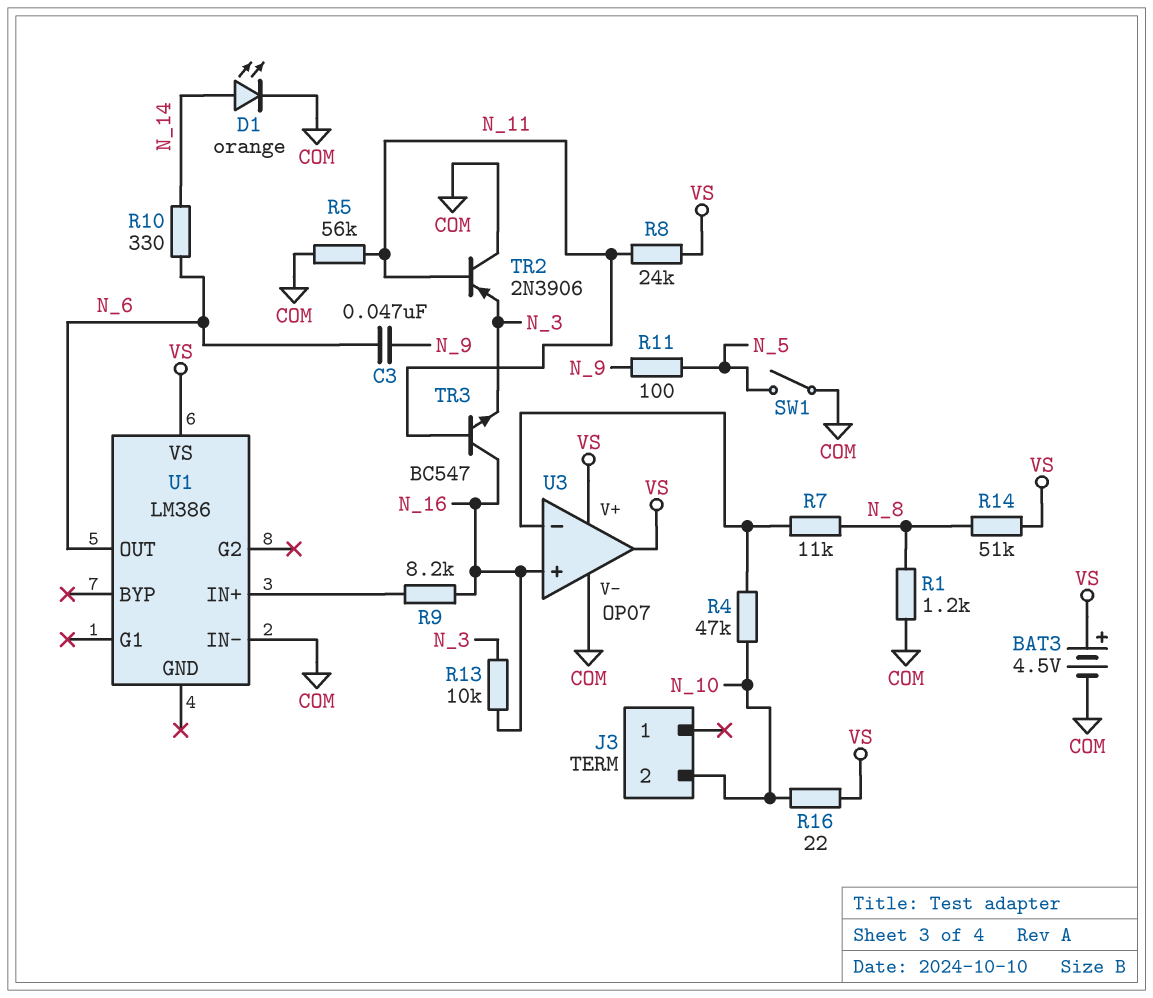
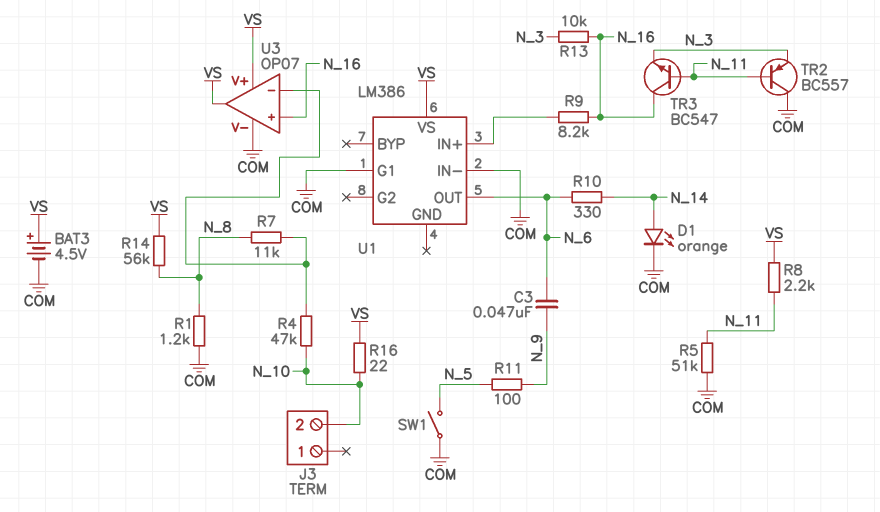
R5: 56k (COM, N_11) -> 51k (COM, N_11)
R8: 24k (N_11, VS) -> 2.2k (N_11, VS)
R14: 51k (N_8, VS) -> 56k (N_8, VS)
TR2: PNP 2N3906 (B N_11, C COM, E N_3) -> PNP BC557 (B N_11, C COM, E N_3)
U1 pin G1: none -> COM

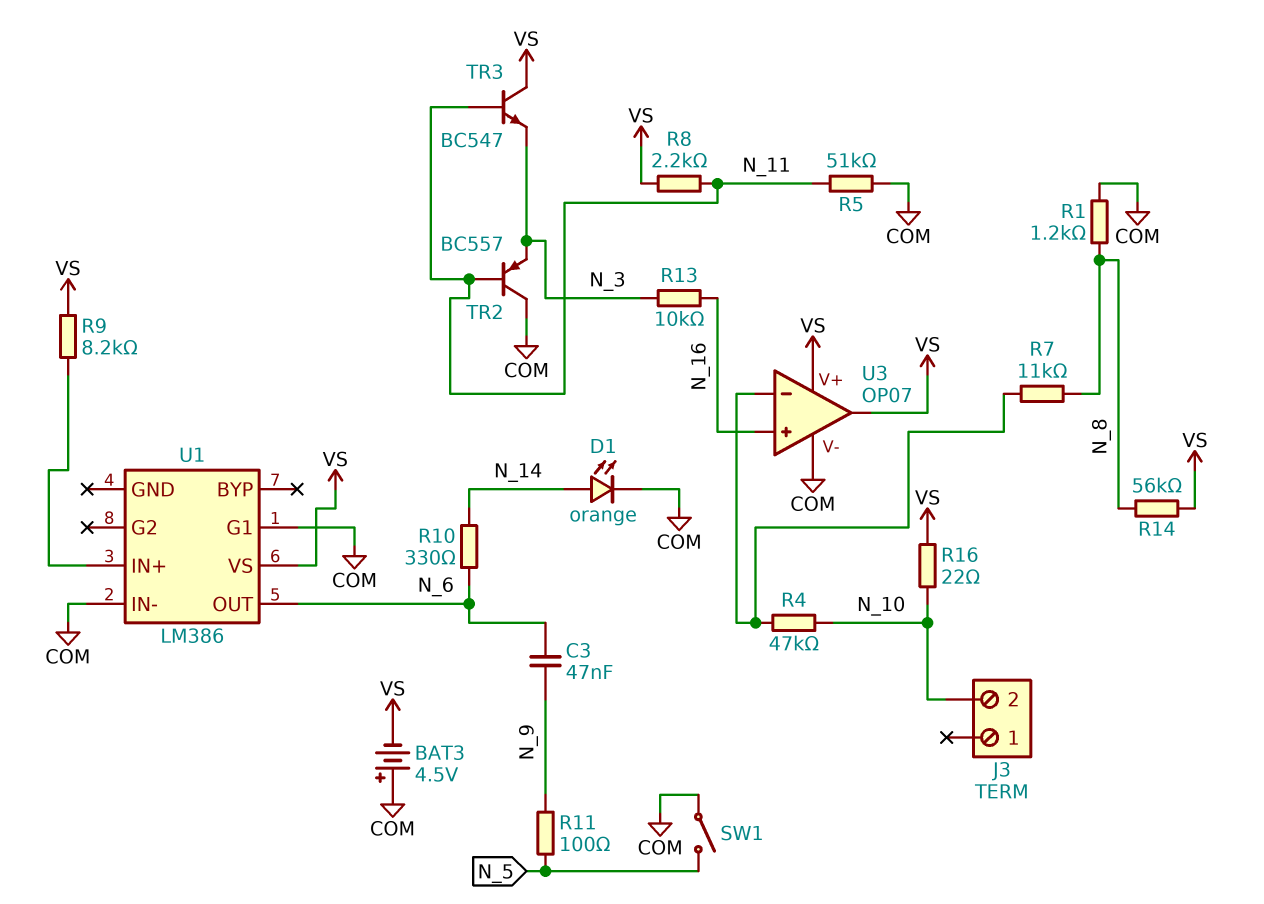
BAT3: 4.5V (plus VS, minus COM) -> 4.5V (plus COM, minus VS)
R9: 8.2k (N_16, U1/IN+) -> 8.2k (U1/IN+, VS)
TR3: NPN BC547 (B N_11, C N_16, E N_3) -> NPN BC547 (B N_11, C VS, E N_3)

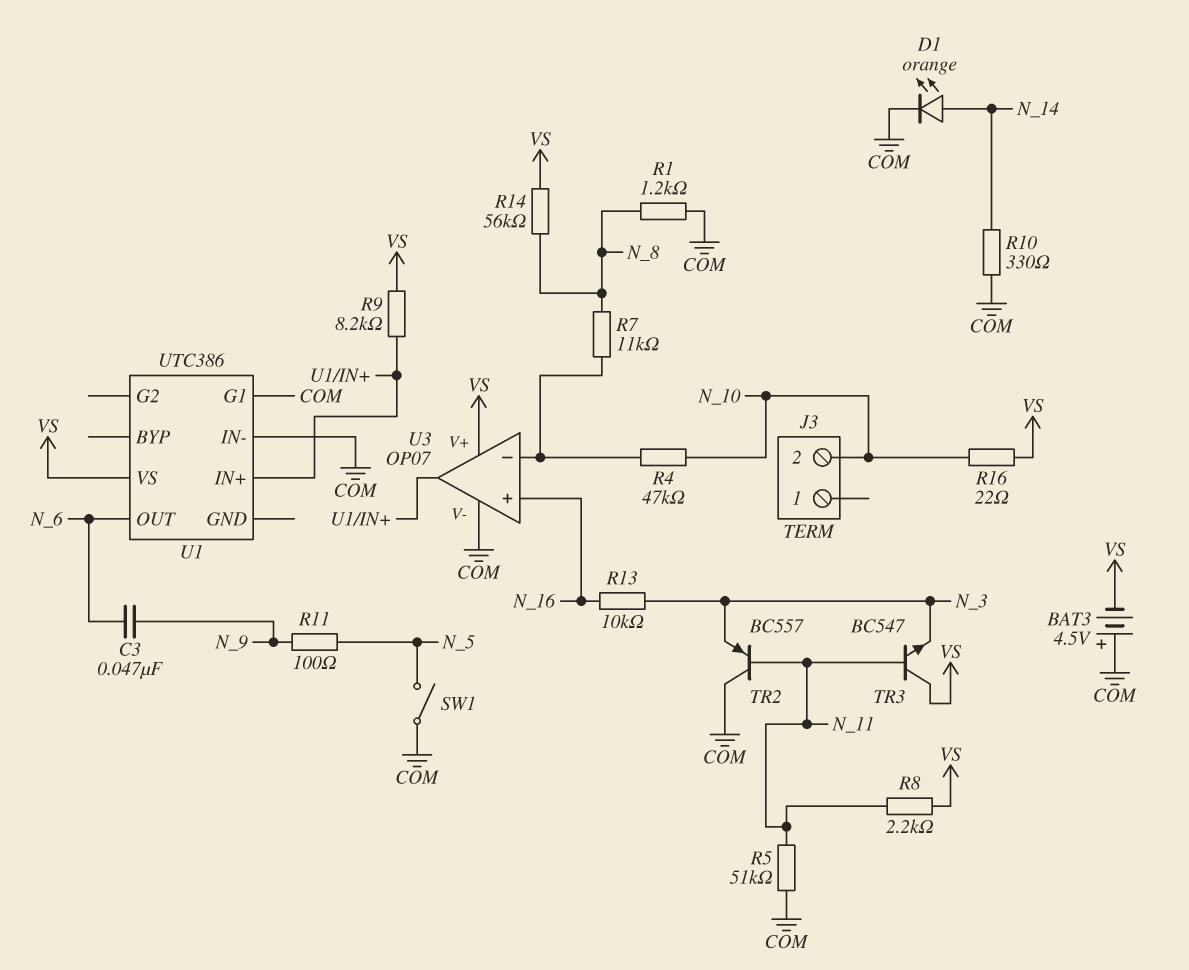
R10: 330 (N_6, N_14) -> 330 (COM, N_14)
U1: LM386 -> UTC386
U3 pin out: VS -> U1/IN+

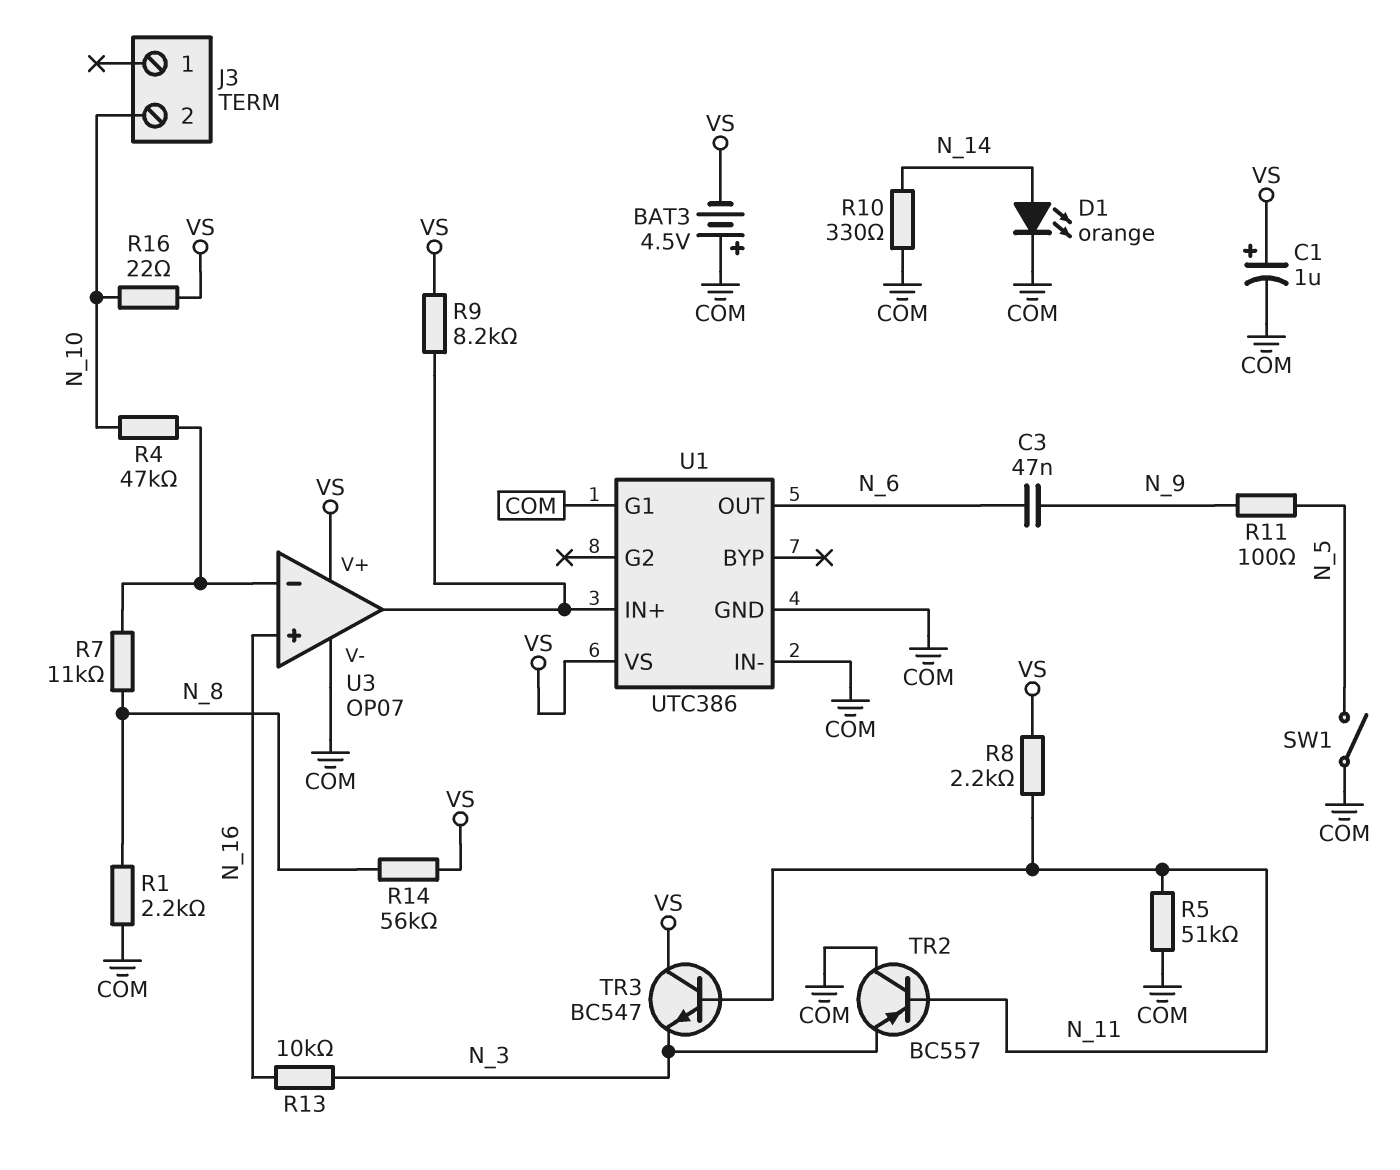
C1: none -> 1uF (plus VS, minus COM)
R1: 1.2k (COM, N_8) -> 2.2k (COM, N_8)
U1 pin GND: none -> COM

